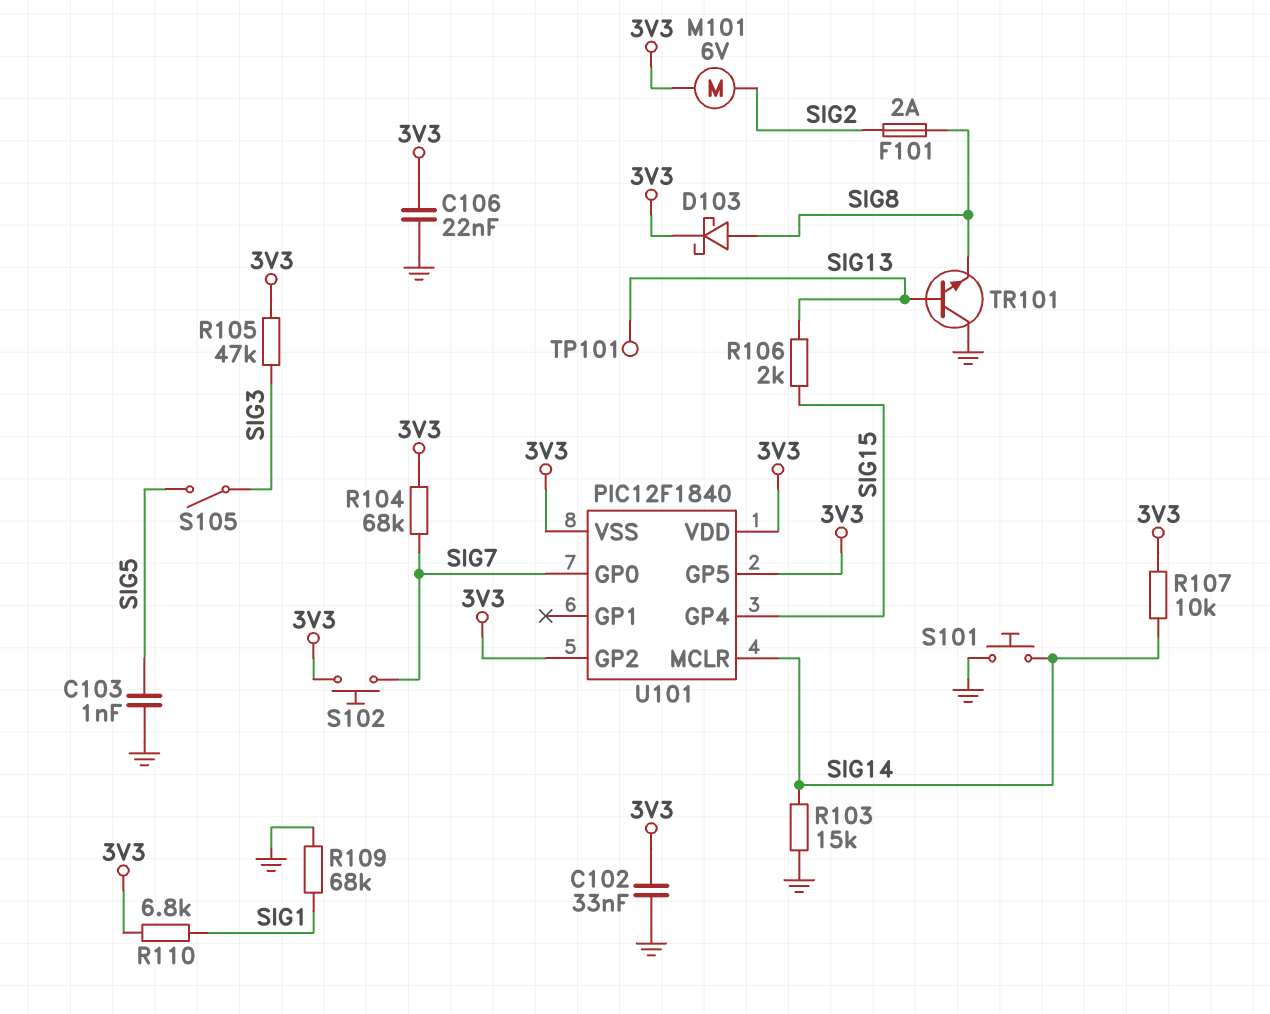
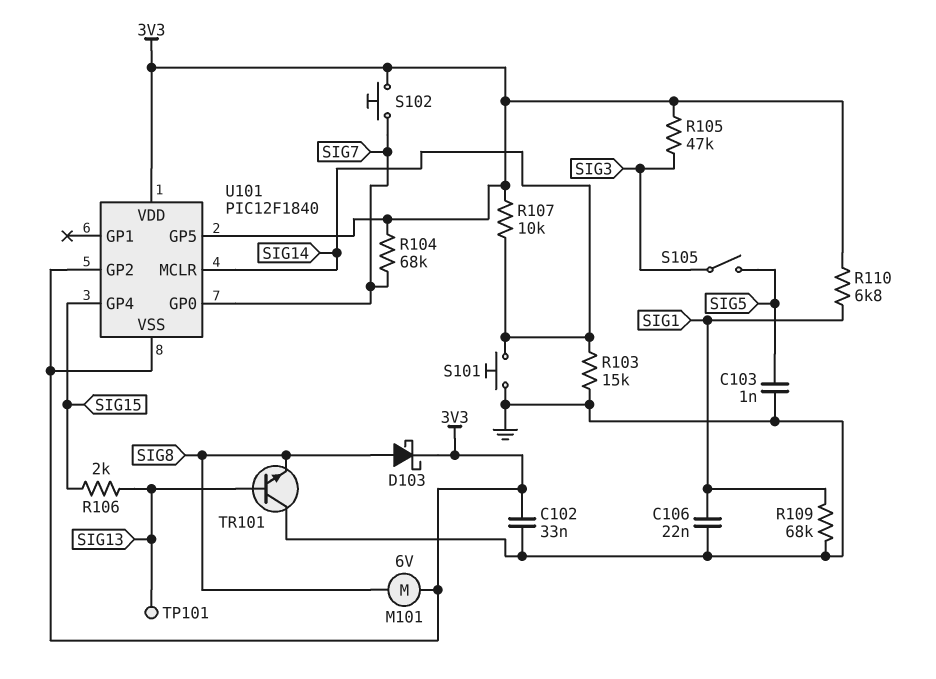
C106: 22nF (3V3, GND) -> 22nF (GND, SIG1)
F101: 2A (SIG2, SIG8) -> none
M101: motor 6V (3V3, SIG2) -> motor 6V (3V3, SIG8)

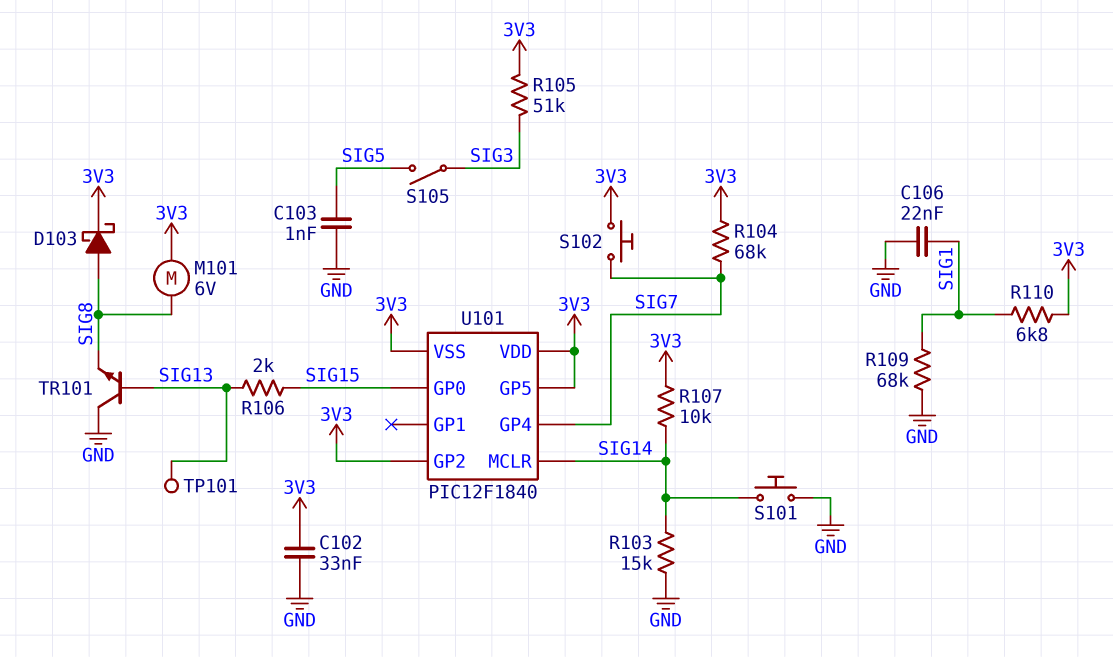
R105: 47k (3V3, SIG3) -> 51k (3V3, SIG3)
U101 pin GP0: SIG7 -> SIG15
U101 pin GP4: SIG15 -> SIG7

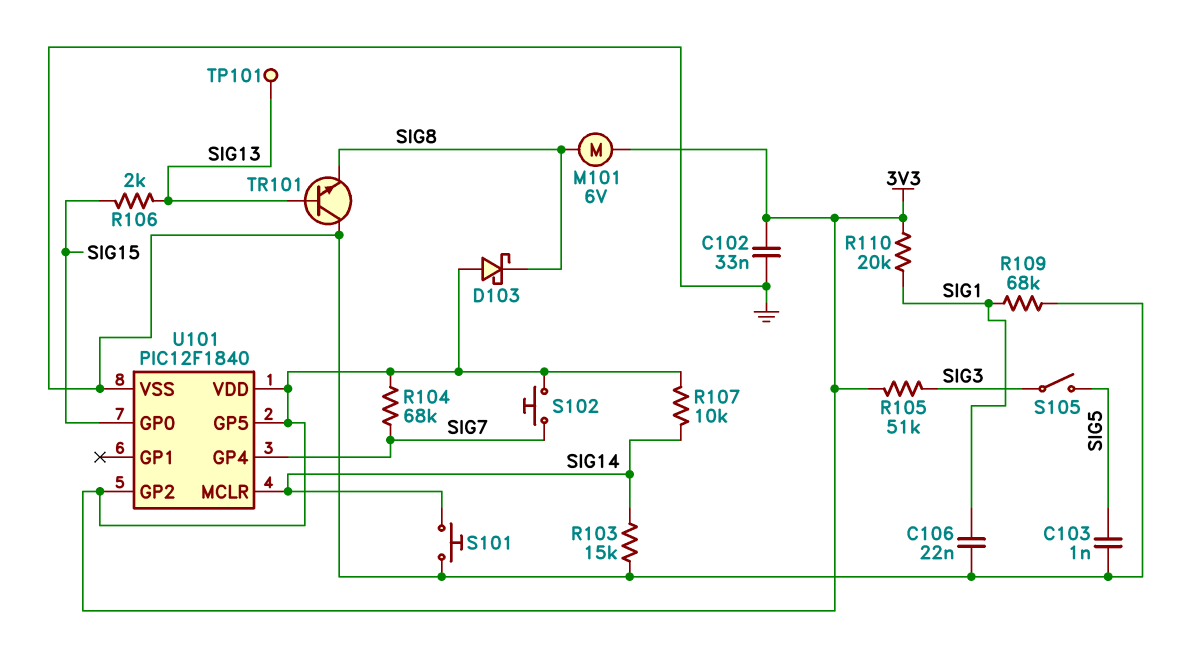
D103: schottky (A SIG8, K 3V3) -> schottky (A 3V3, K SIG8)
R110: 6.8k (3V3, SIG1) -> 20k (3V3, SIG1)
U101 pin VSS: 3V3 -> GND

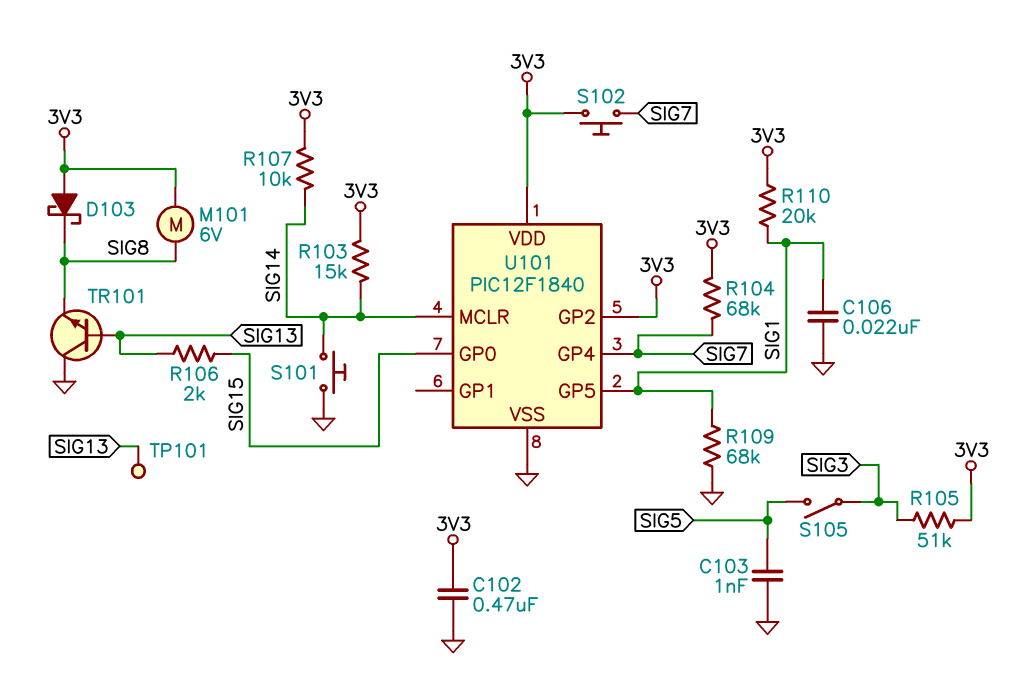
C102: 33nF (3V3, GND) -> 470nF (3V3, GND)
R103: 15k (GND, SIG14) -> 15k (3V3, SIG14)
U101 pin GP5: 3V3 -> SIG1

